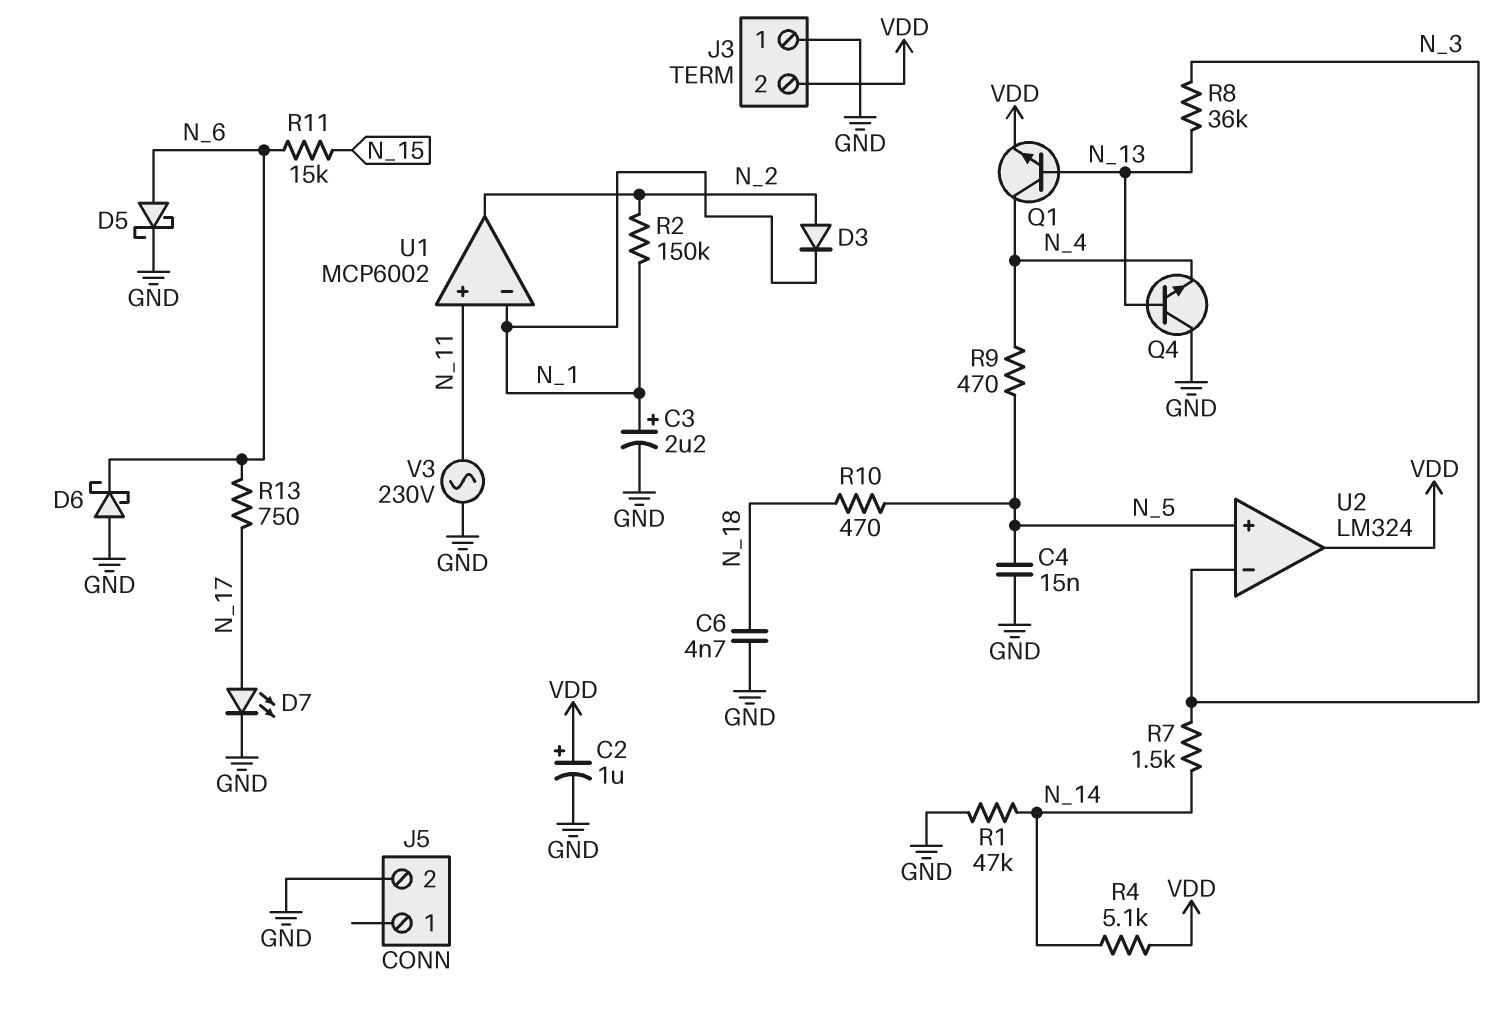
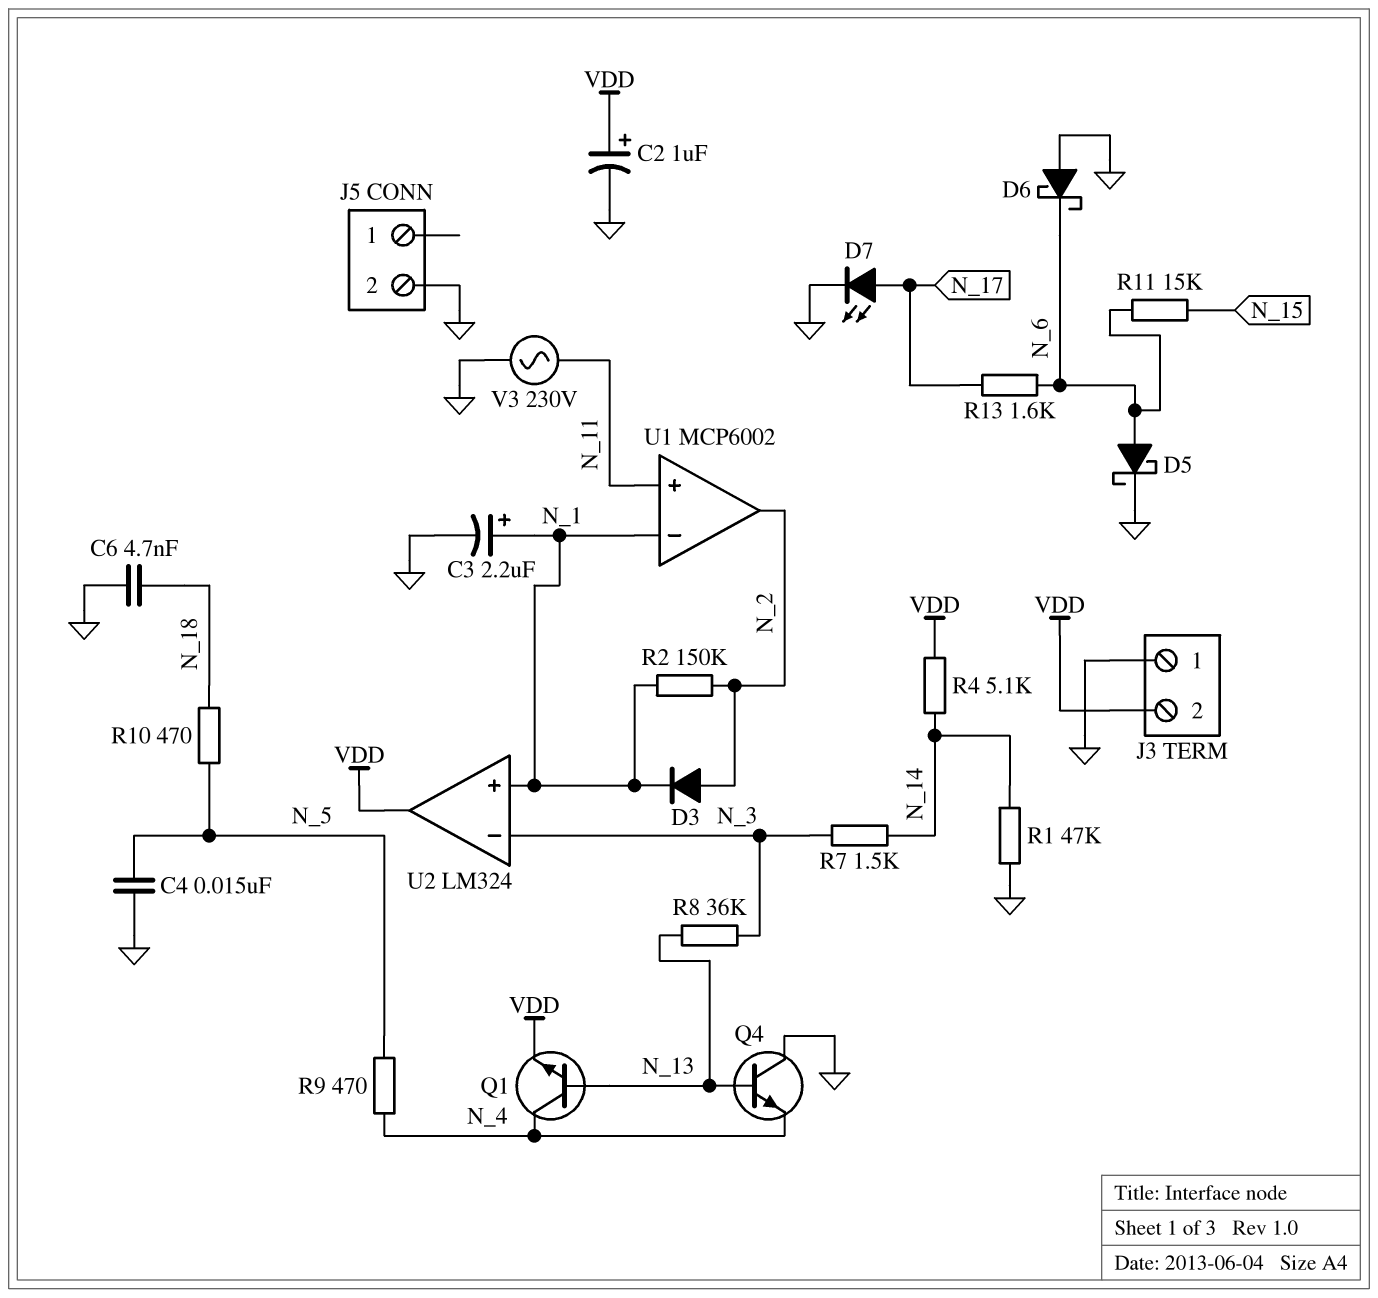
R13: 750 (N_6, N_17) -> 1.6k (N_6, N_17)
U2 pin in+: N_5 -> N_1

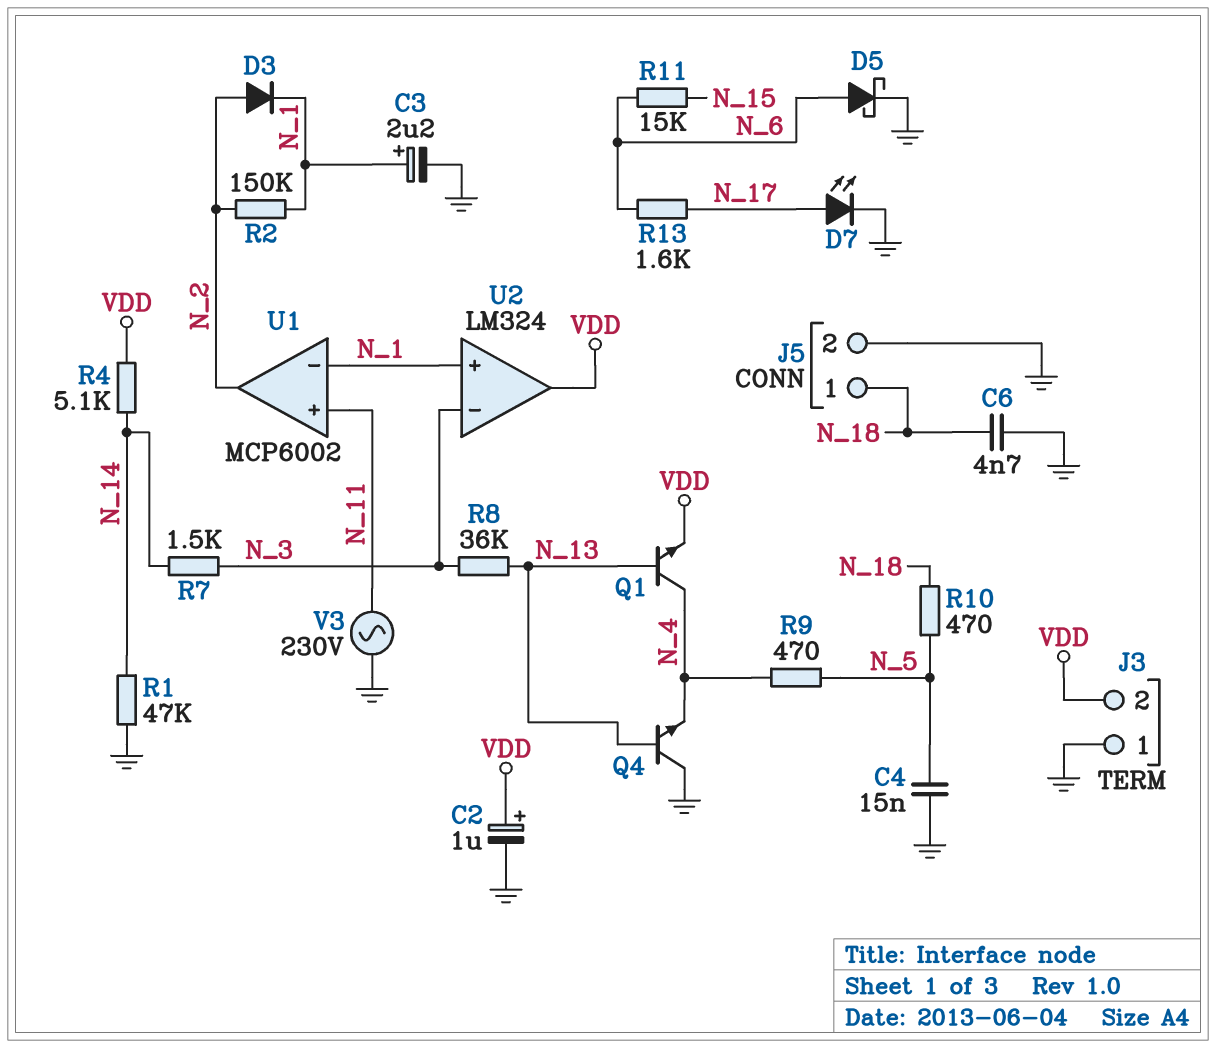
D6: schottky (A GND, K N_6) -> none
J5 pin 1: none -> N_18

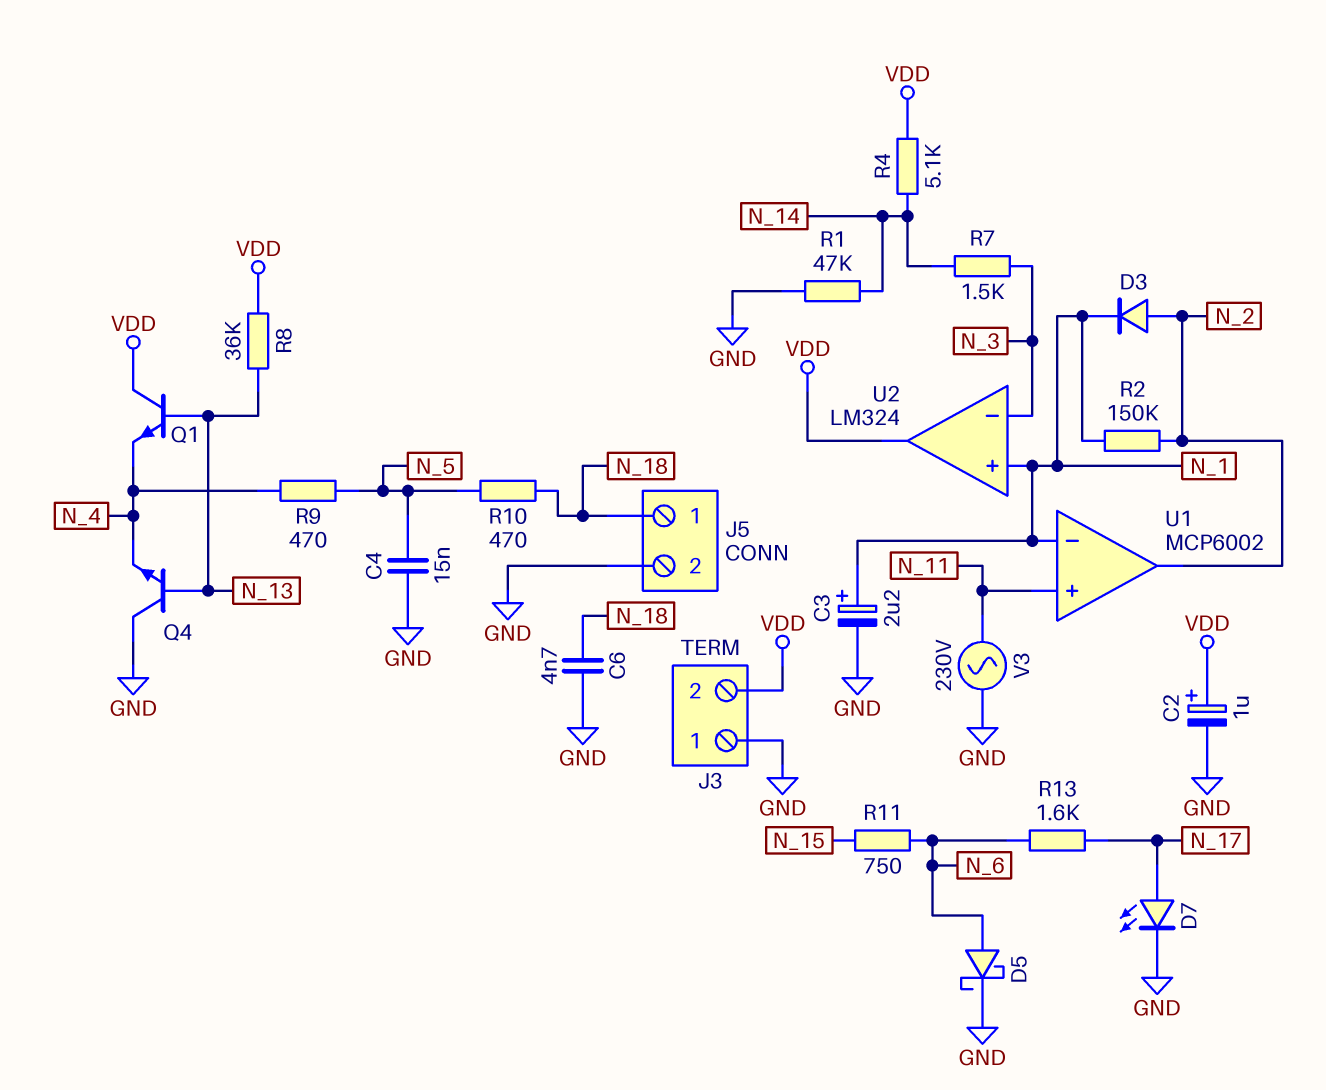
Q1: NPN (B N_13, C N_4, E VDD) -> NPN (B N_13, C VDD, E N_4)
R8: 36k (N_3, N_13) -> 36k (N_13, VDD)
R11: 15k (N_6, N_15) -> 750 (N_6, N_15)

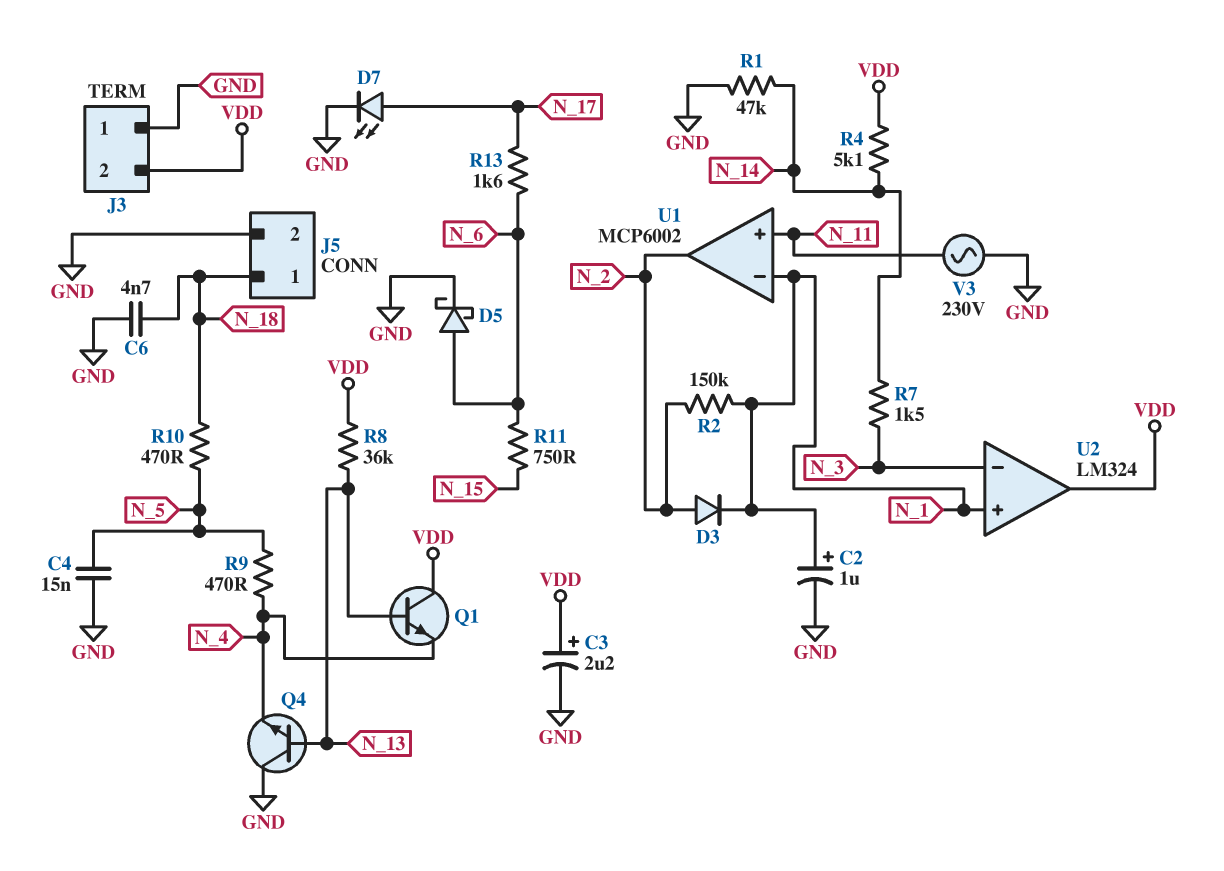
C2: 1uF (plus VDD, minus GND) -> 1uF (plus N_1, minus GND)
C3: 2.2uF (plus N_1, minus GND) -> 2.2uF (plus VDD, minus GND)

